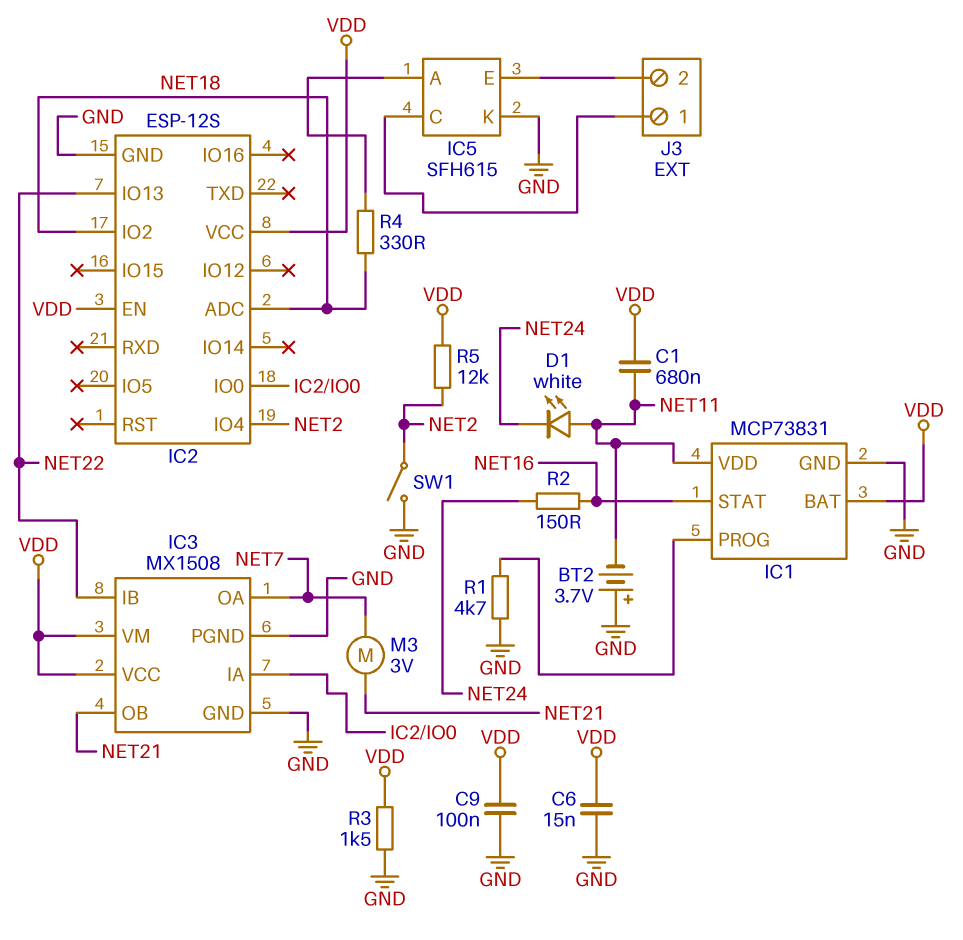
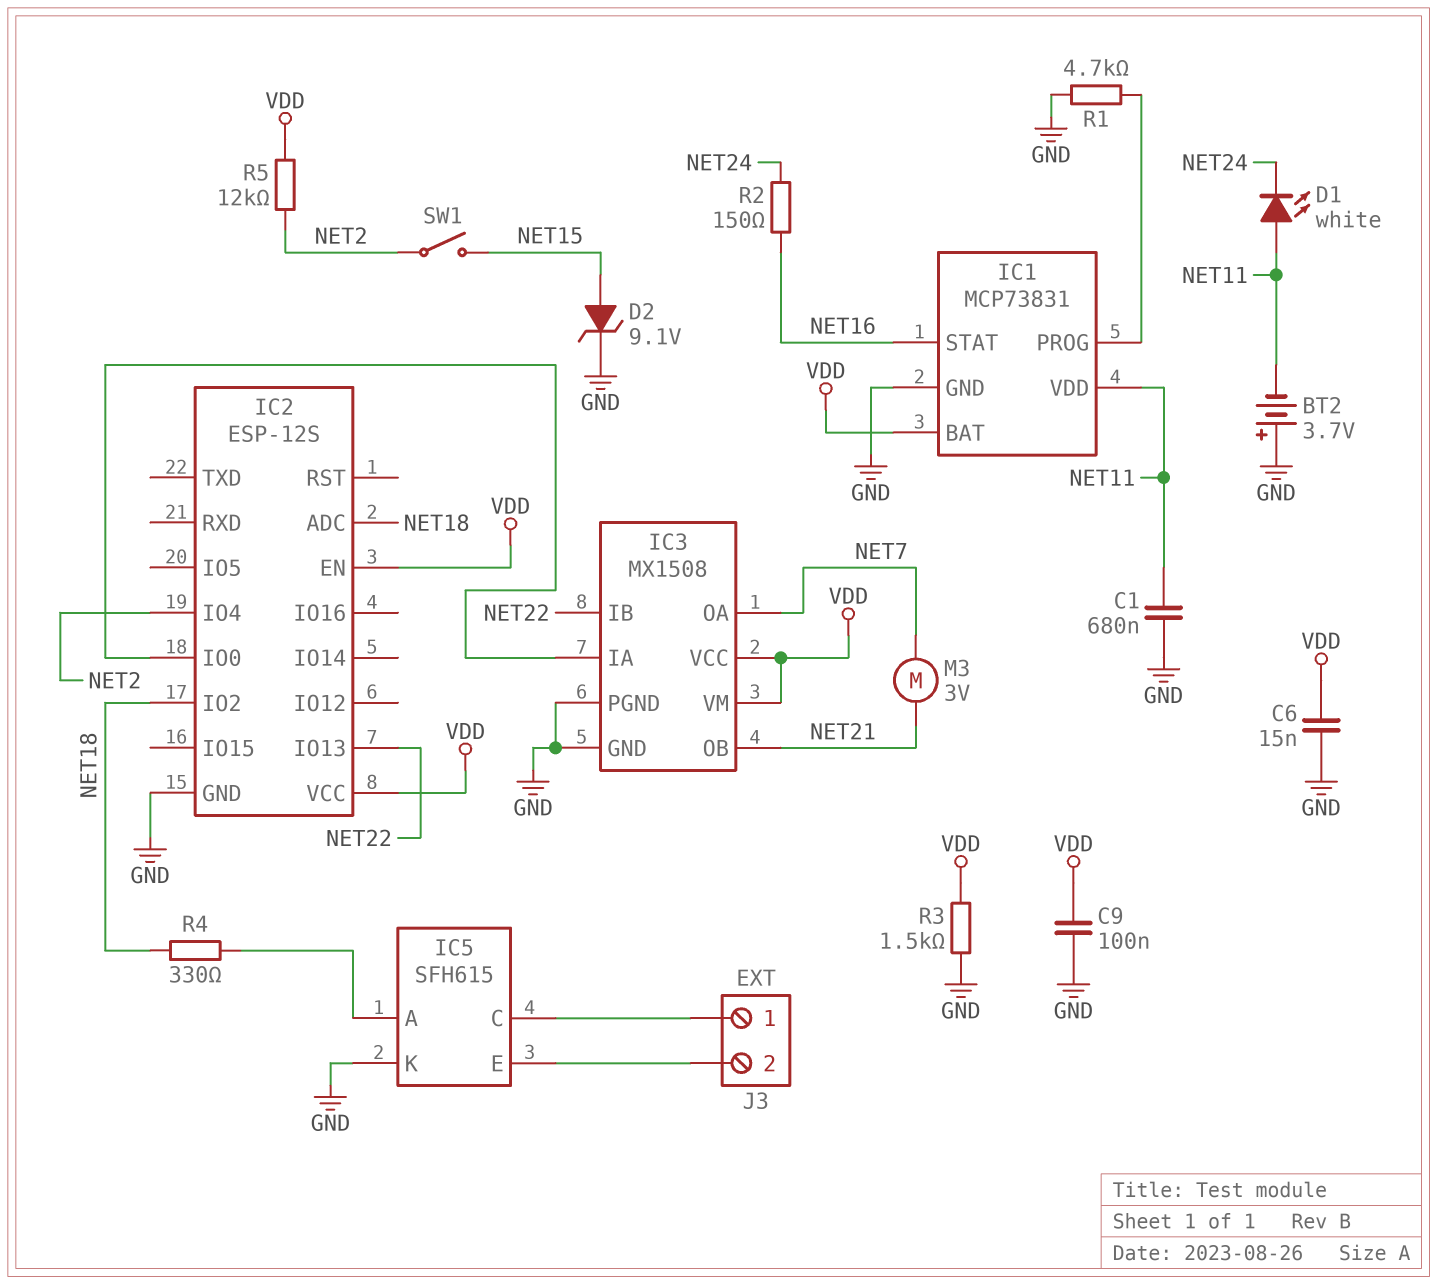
C1: 680nF (NET11, VDD) -> 680nF (GND, NET11)
D2: none -> zener 9.1V (A NET15, K GND)
SW1: switch (GND, NET2) -> switch (NET2, NET15)

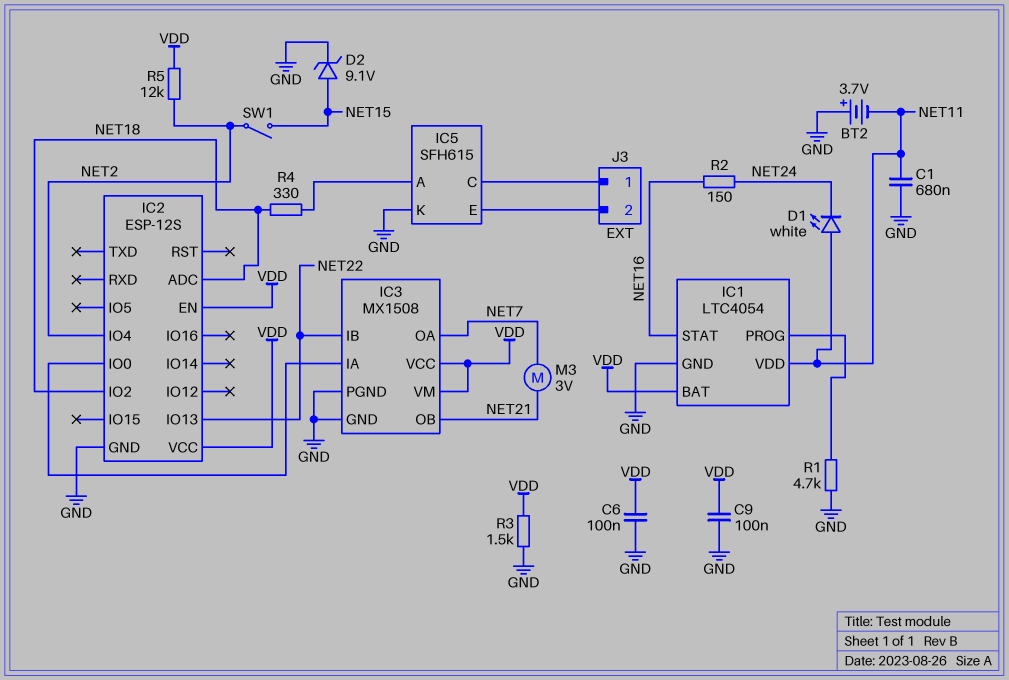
C6: 15nF (GND, VDD) -> 100nF (GND, VDD)
IC1: MCP73831 -> LTC4054

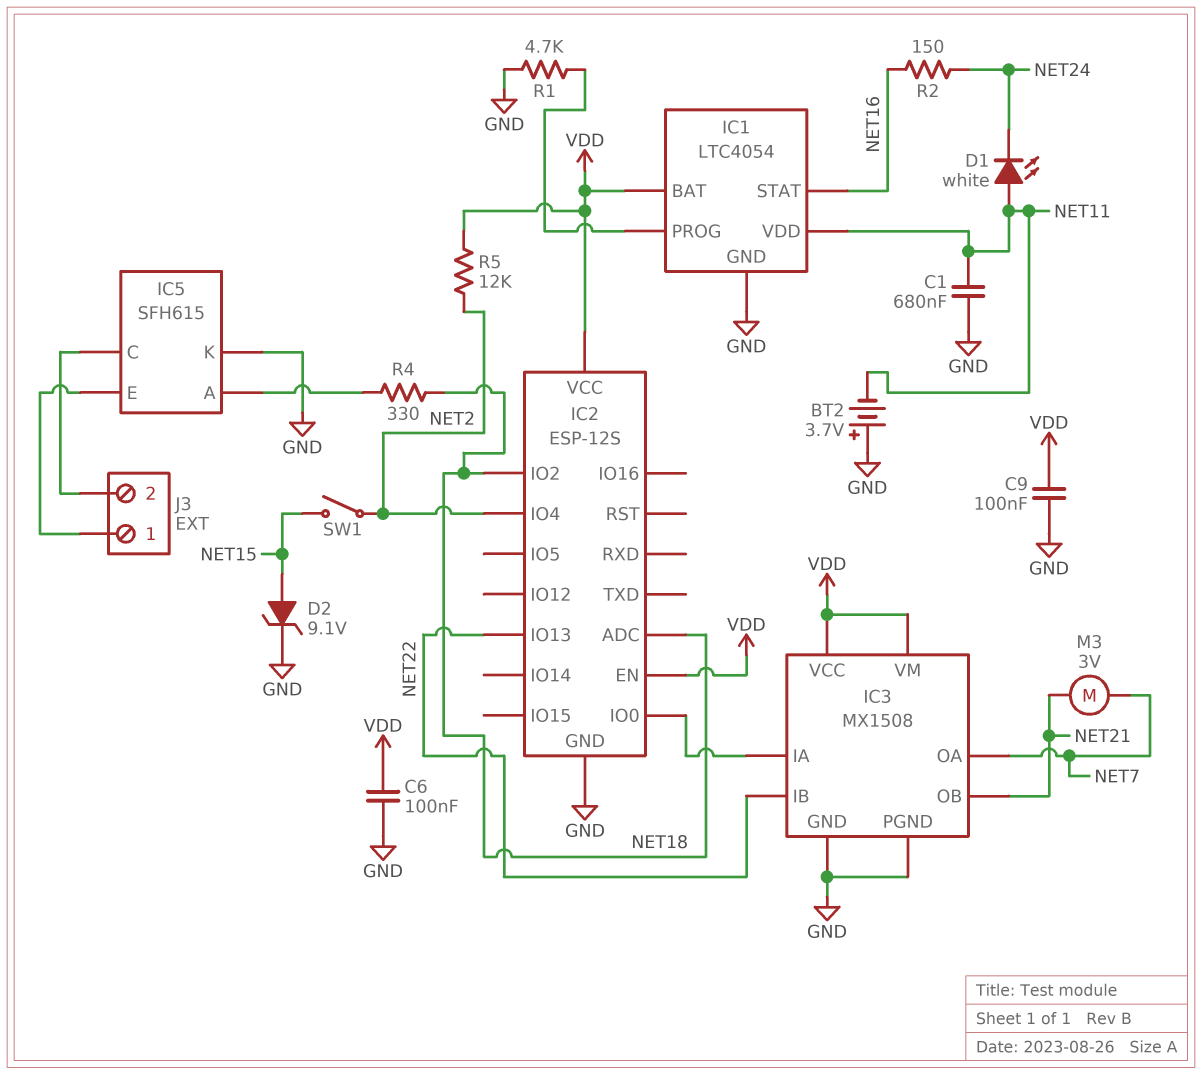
J3 pin 1: IC5/C -> IC5/E
J3 pin 2: IC5/E -> IC5/C
R3: 1.5k (GND, VDD) -> none

